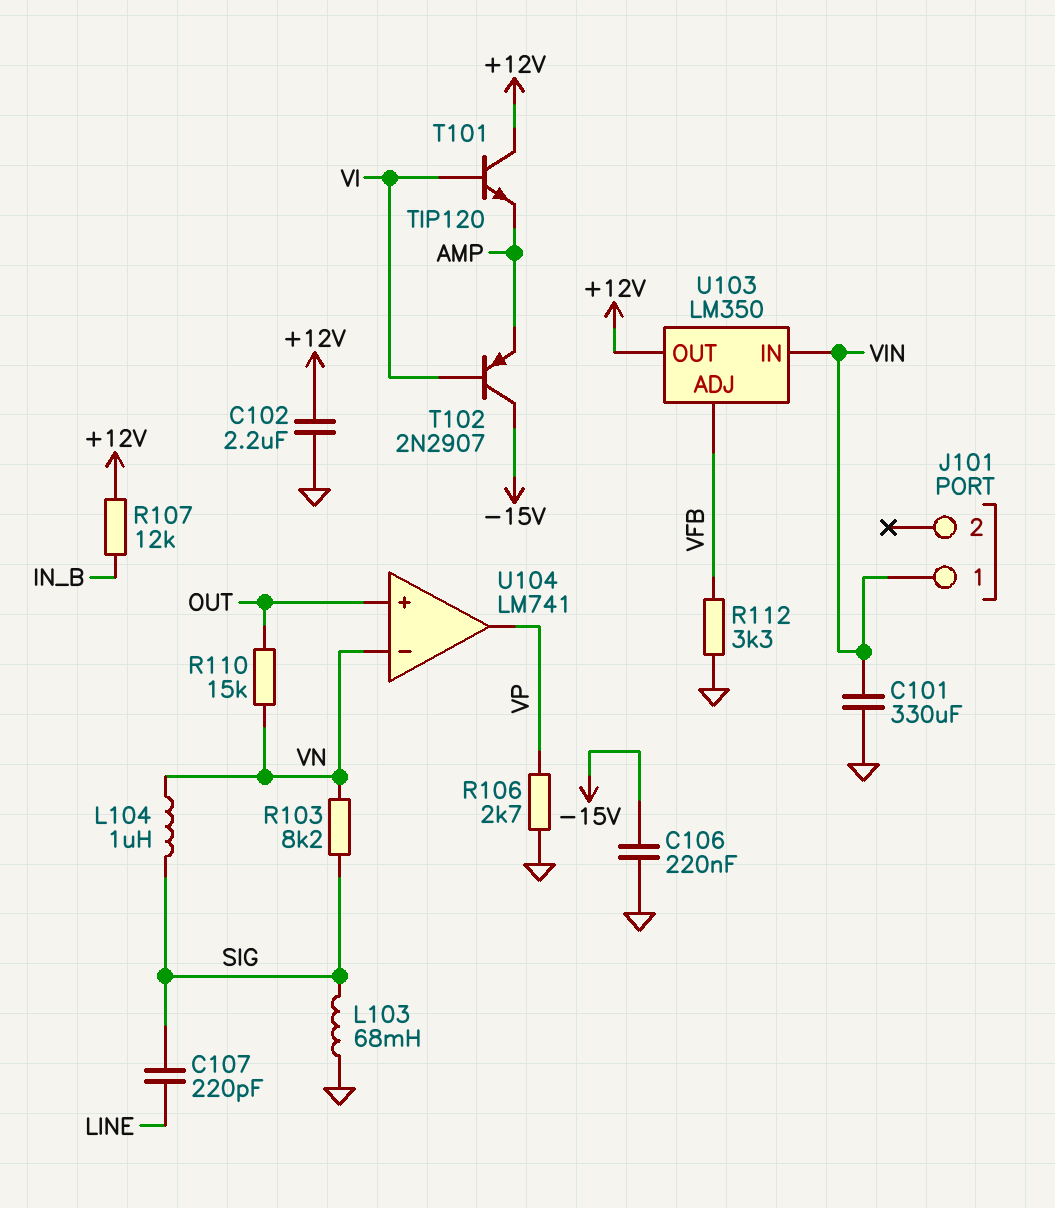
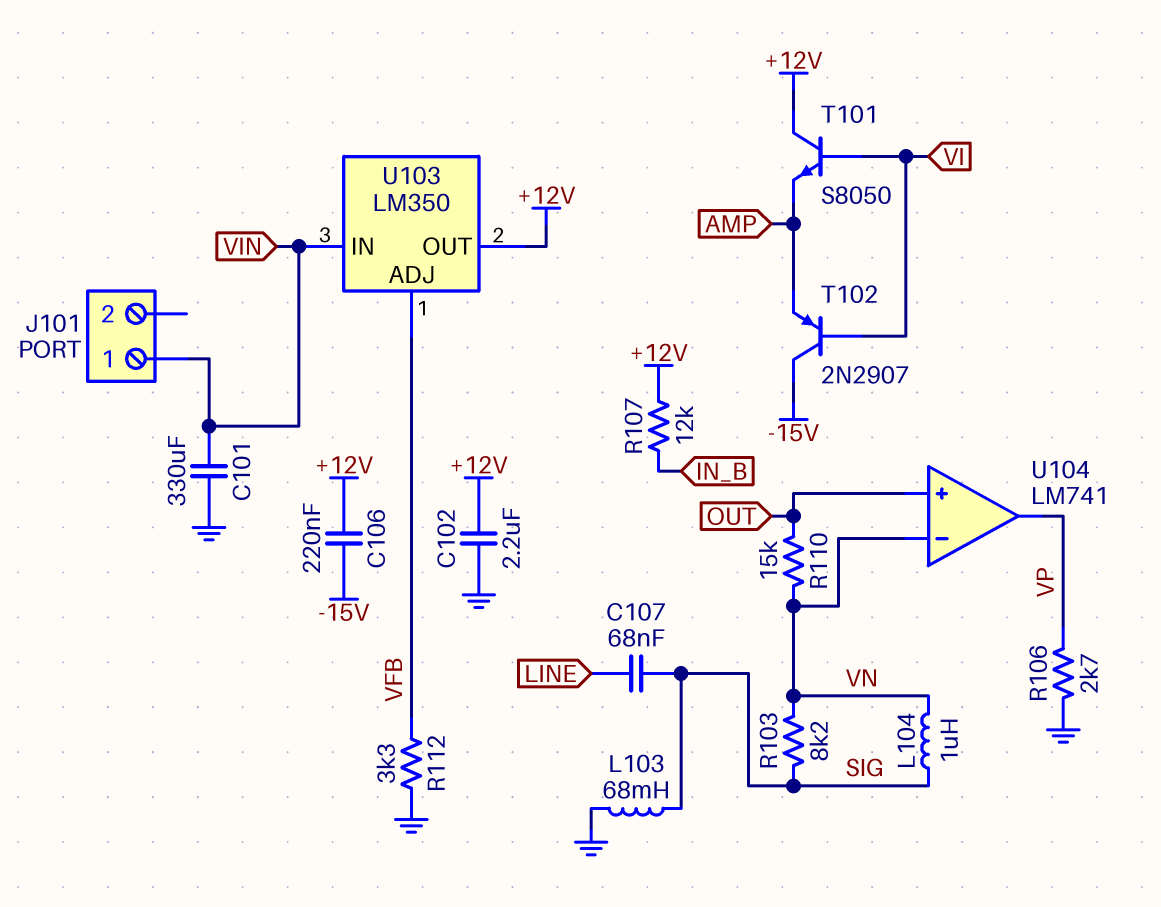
C106: 220nF (-15V, GND) -> 220nF (+12V, -15V)
C107: 220pF (LINE, SIG) -> 68nF (LINE, SIG)
T101: NPN TIP120 (B VI, C +12V, E AMP) -> NPN S8050 (B VI, C +12V, E AMP)

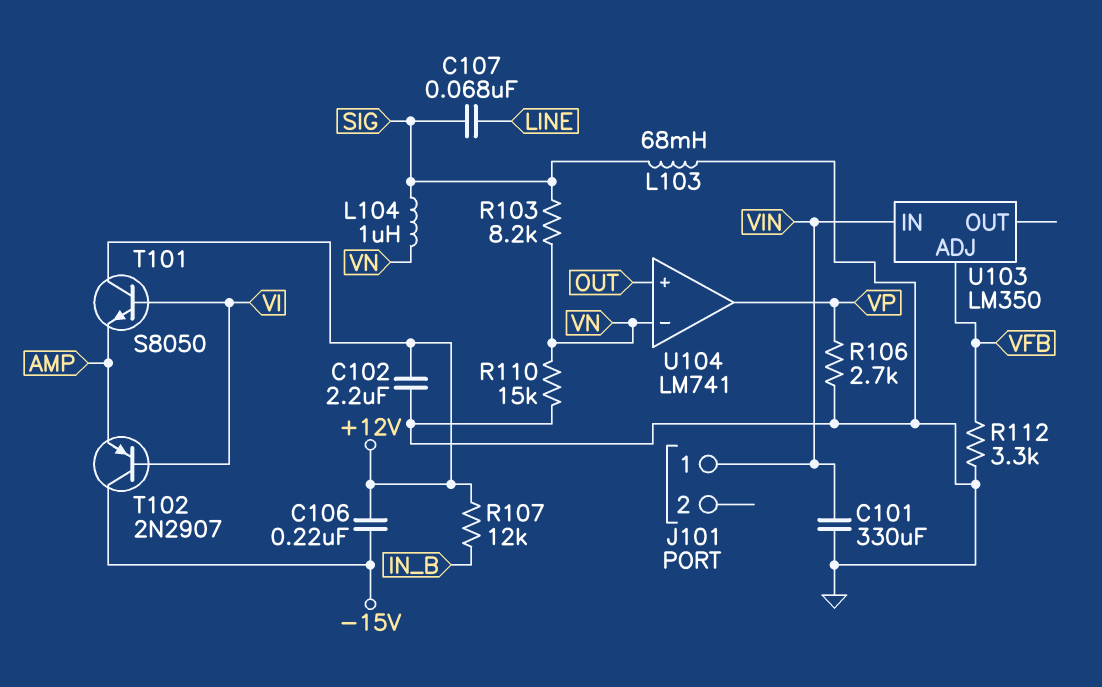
R110: 15k (OUT, VN) -> 15k (GND, VN)
U103 pin OUT: +12V -> none

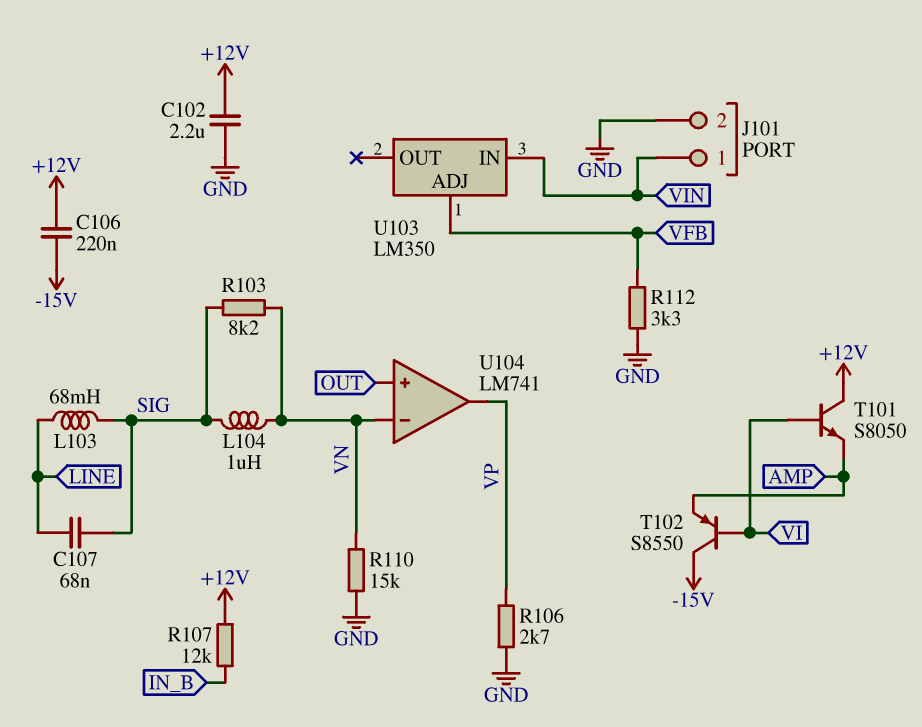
C101: 330uF (GND, VIN) -> none
J101 pin 2: none -> GND
L103: 68mH (GND, SIG) -> 68mH (LINE, SIG)
T102: PNP 2N2907 (B VI, C -15V, E AMP) -> PNP S8550 (B VI, C -15V, E AMP)

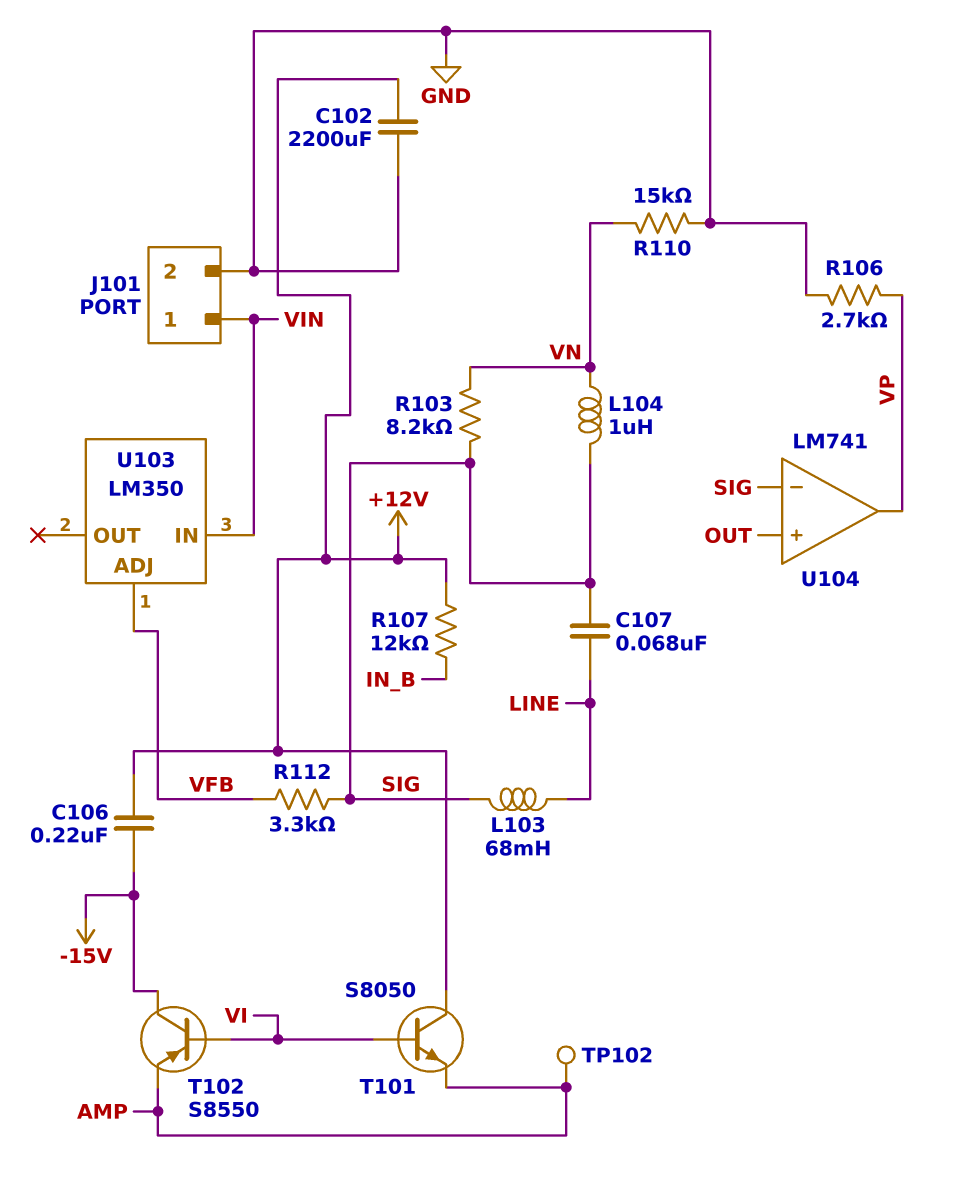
C102: 2.2uF (+12V, GND) -> 2200uF (+12V, GND)
R112: 3.3k (GND, VFB) -> 3.3k (SIG, VFB)
TP102: none -> test point (AMP)
U104 pin in-: VN -> SIG

